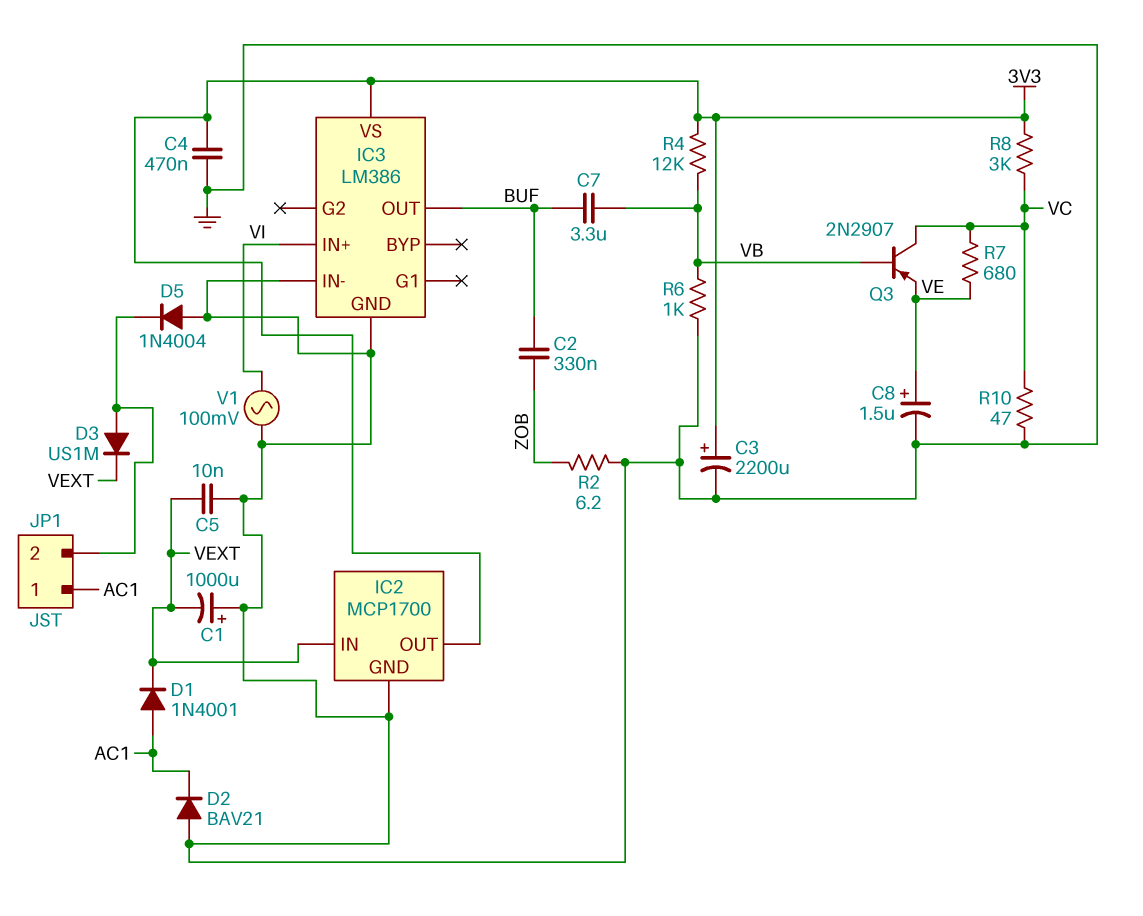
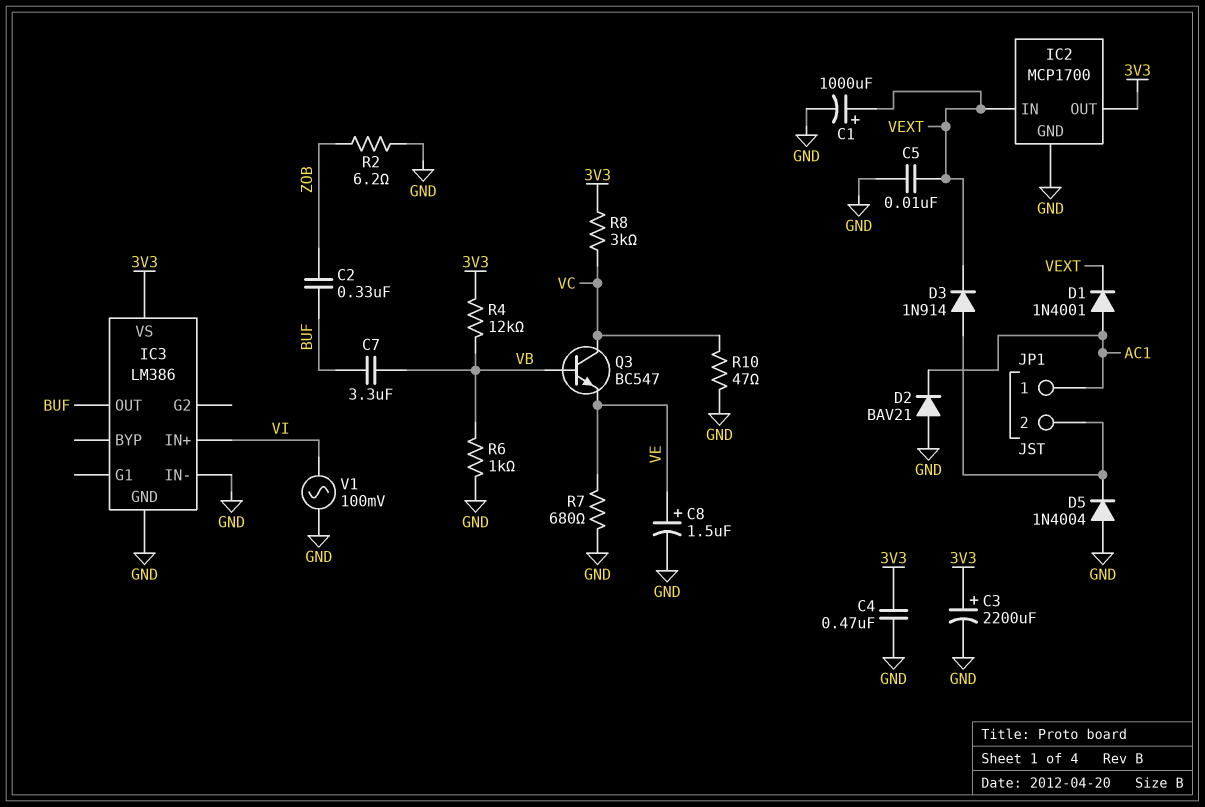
C1: 1000uF (plus GND, minus VEXT) -> 1000uF (plus VEXT, minus GND)
D3: diode US1M (A JP1/2, K VEXT) -> diode 1N914 (A JP1/2, K VEXT)
Q3: PNP 2N2907 (B VB, C VC, E VE) -> NPN BC547 (B VB, C VC, E VE)
R7: 680 (VC, VE) -> 680 (GND, VE)

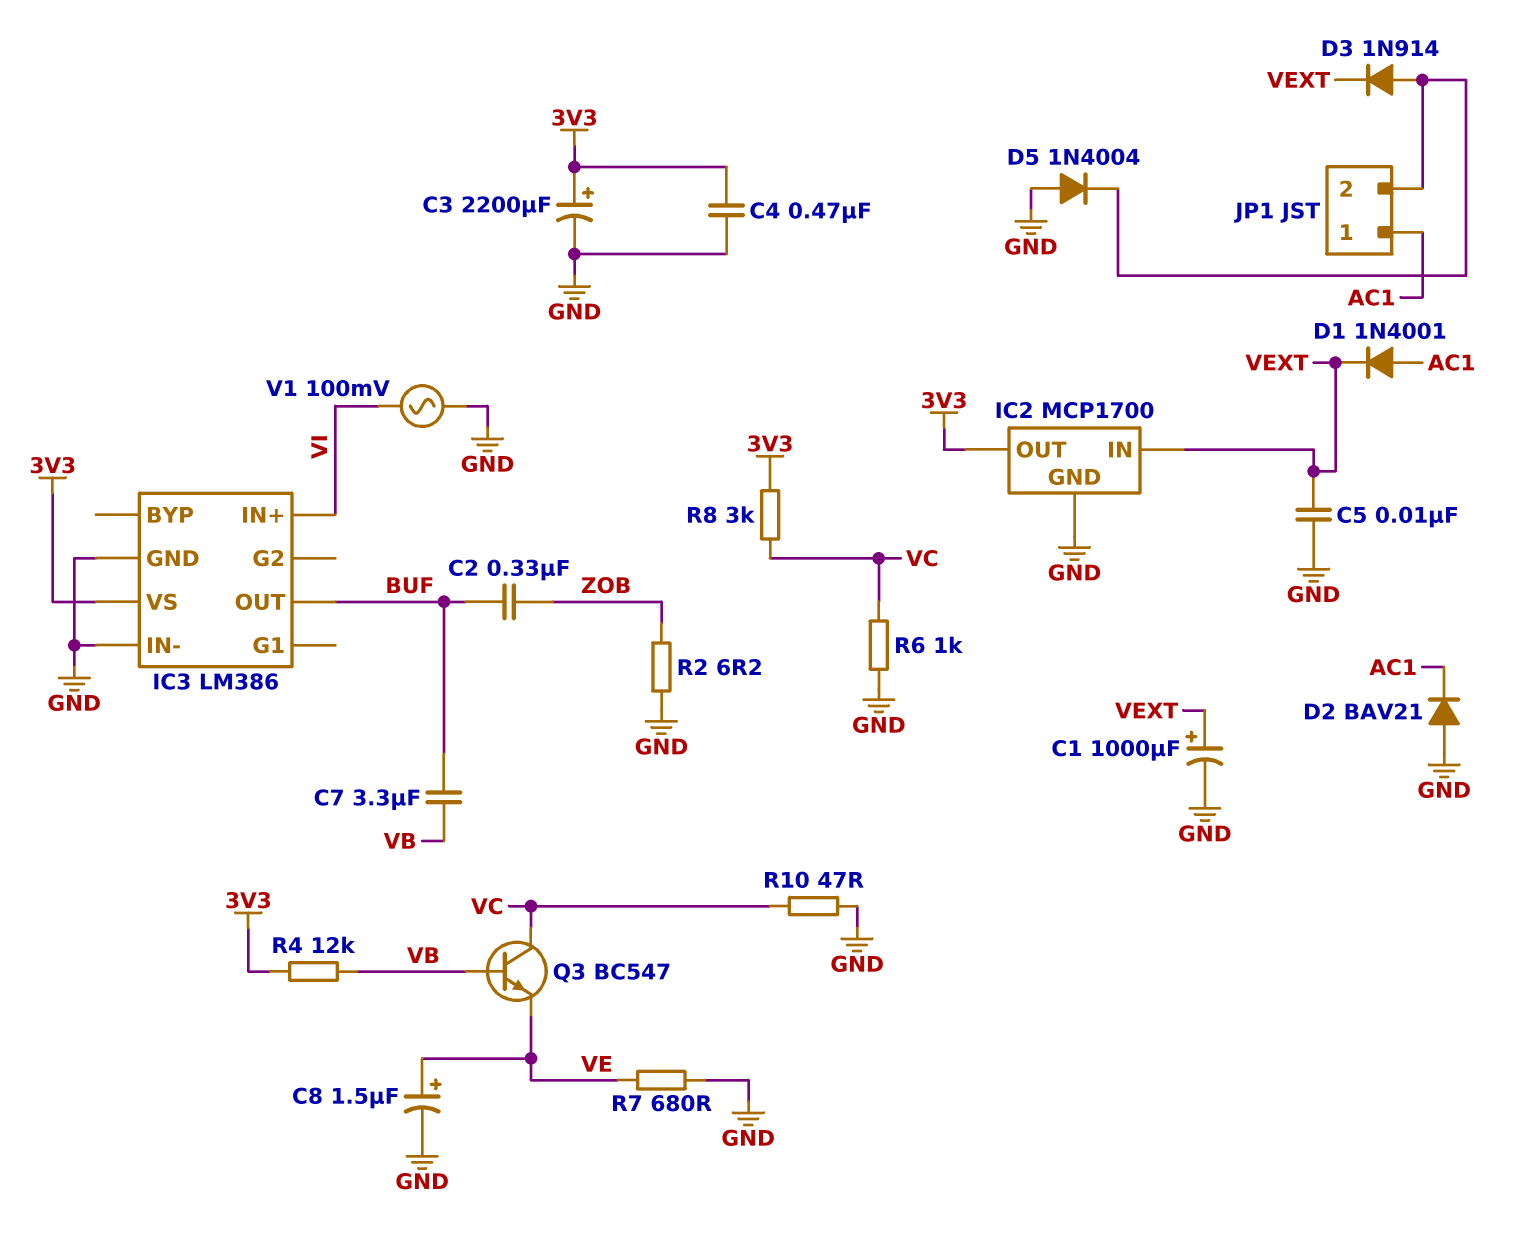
R6: 1k (GND, VB) -> 1k (GND, VC)

